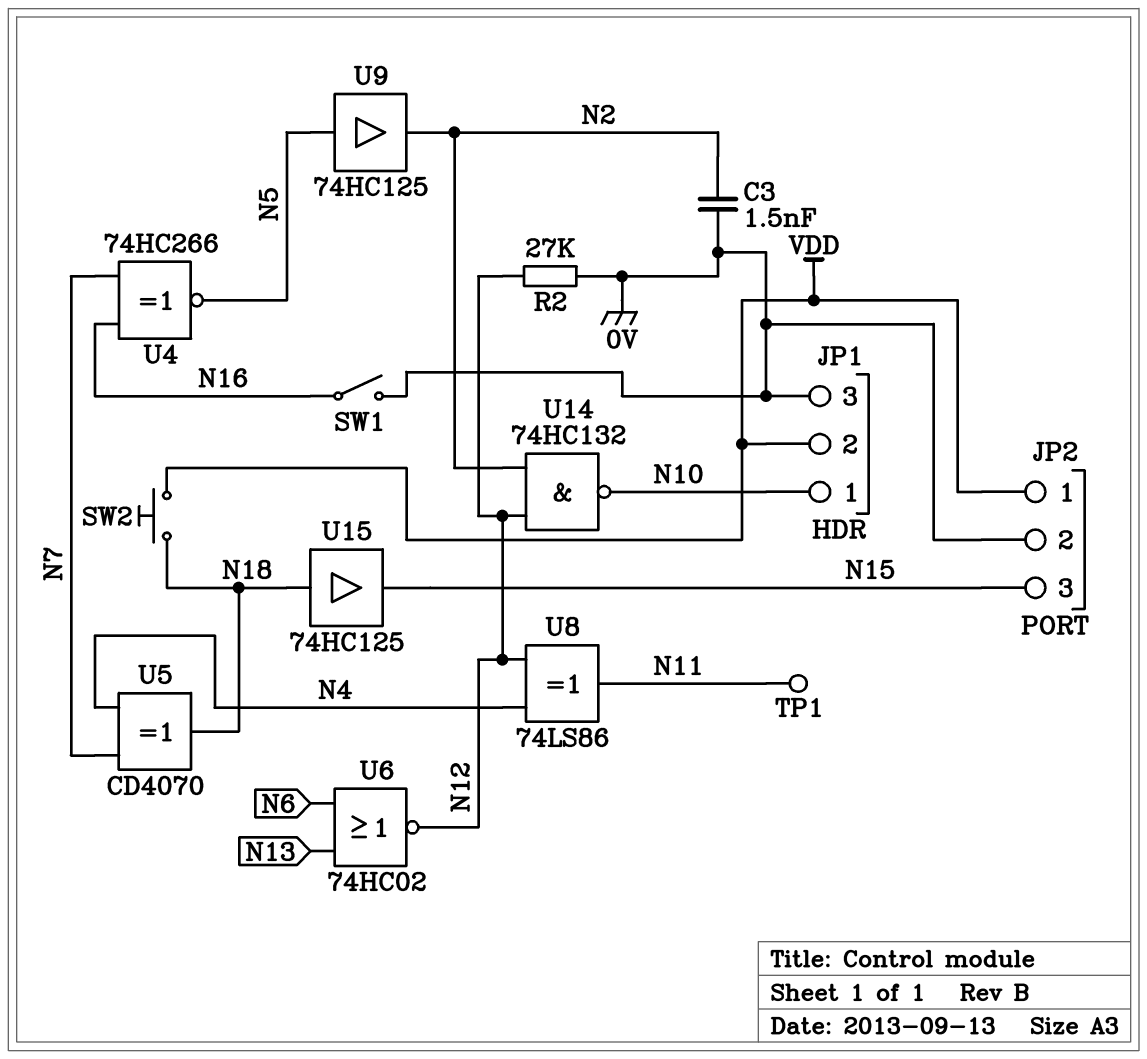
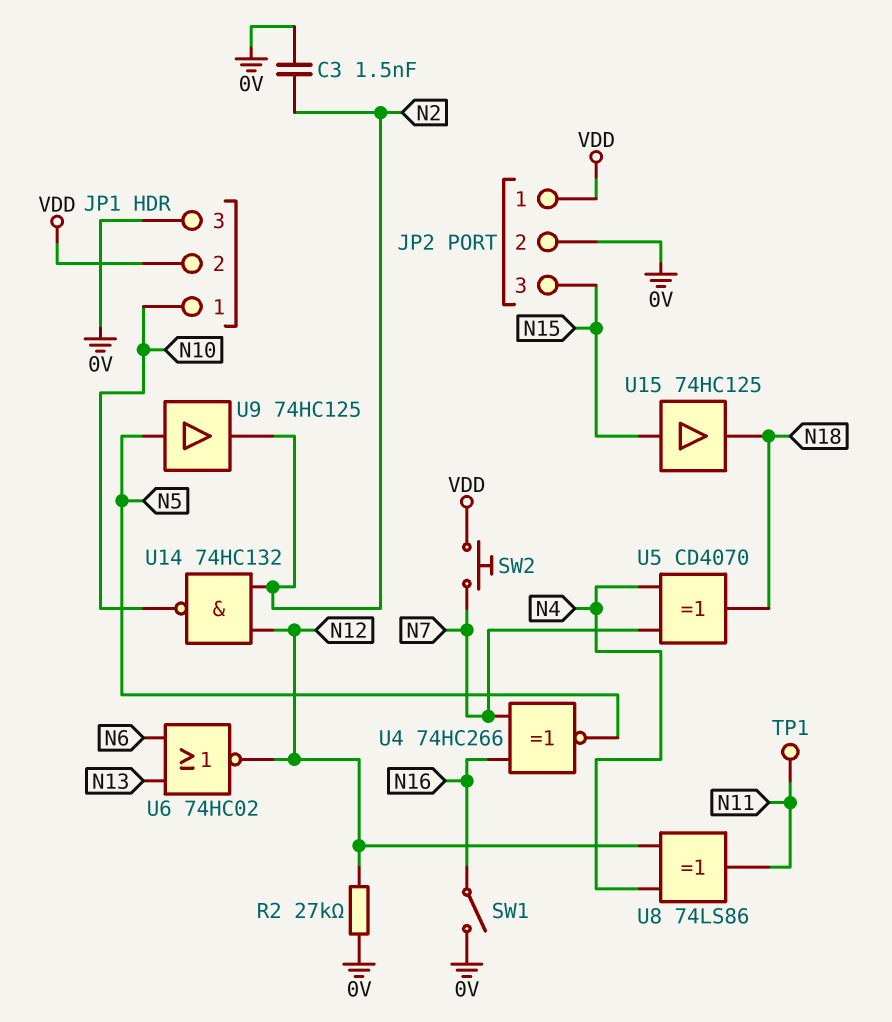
SW2: button (N18, VDD) -> button (N7, VDD)
U15: buffer 74HC125 (in N18, out N15) -> buffer 74HC125 (in N15, out N18)

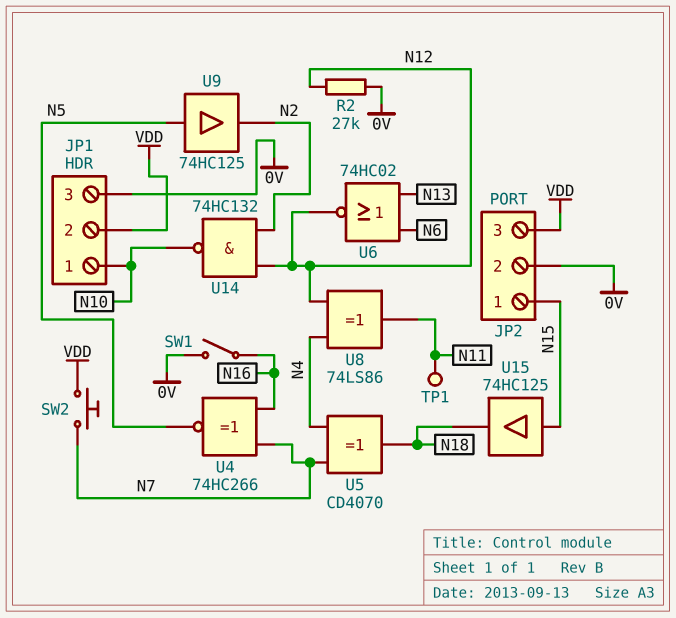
C3: 1.5nF (0V, N2) -> none
JP2 pin 1: VDD -> N15
JP2 pin 3: N15 -> VDD

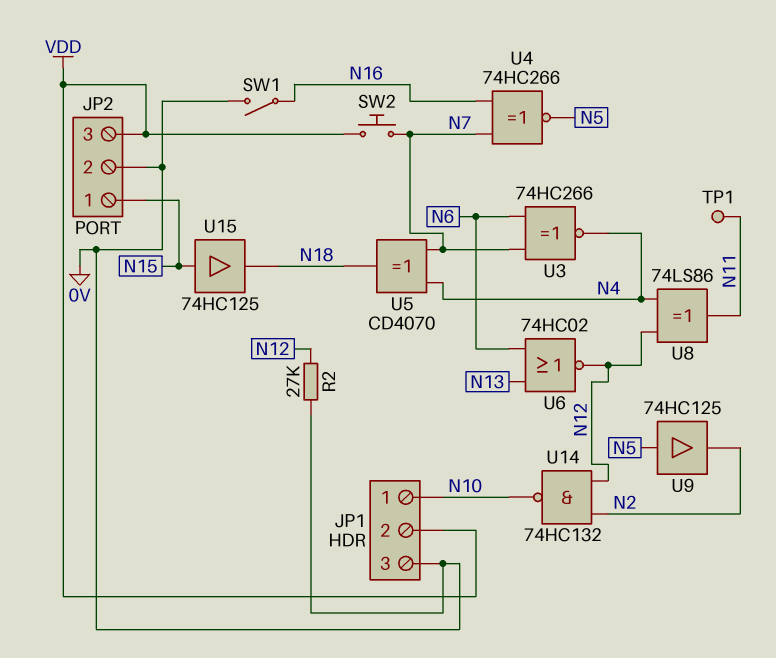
U3: none -> XNOR 74HC266 (in N6, in N7, out N4)

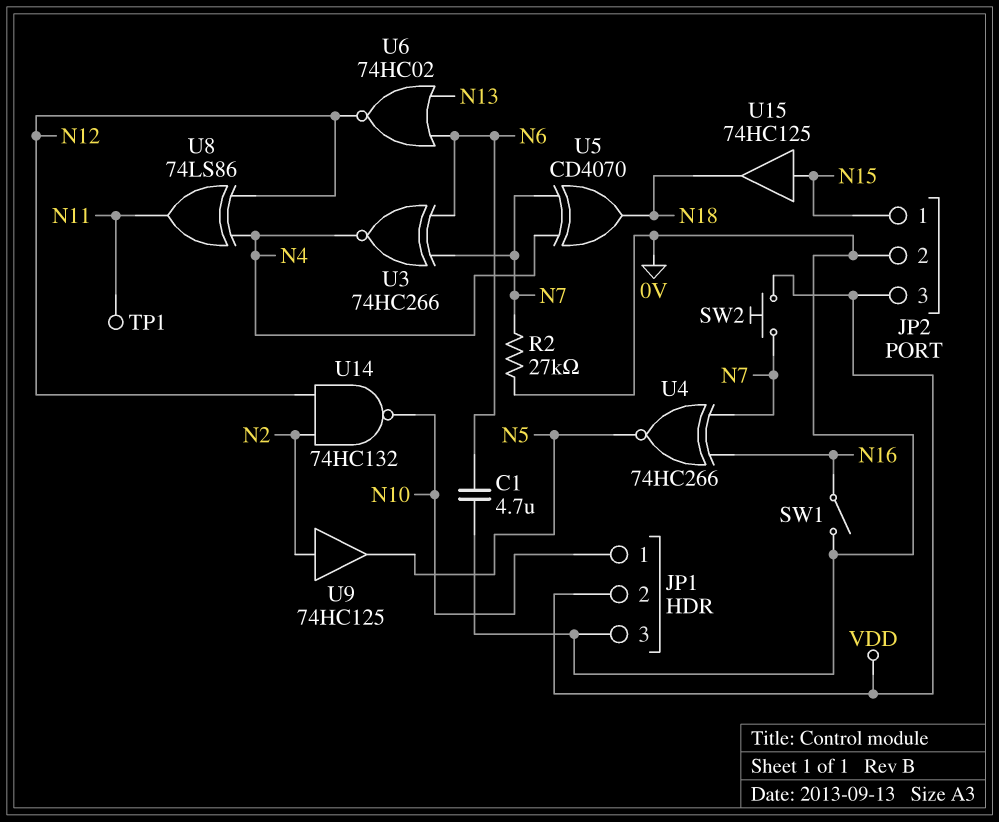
C1: none -> 4.7uF (0V, N6)
R2: 27k (0V, N12) -> 27k (0V, N7)
U9: buffer 74HC125 (in N5, out N2) -> buffer 74HC125 (in N2, out N5)

